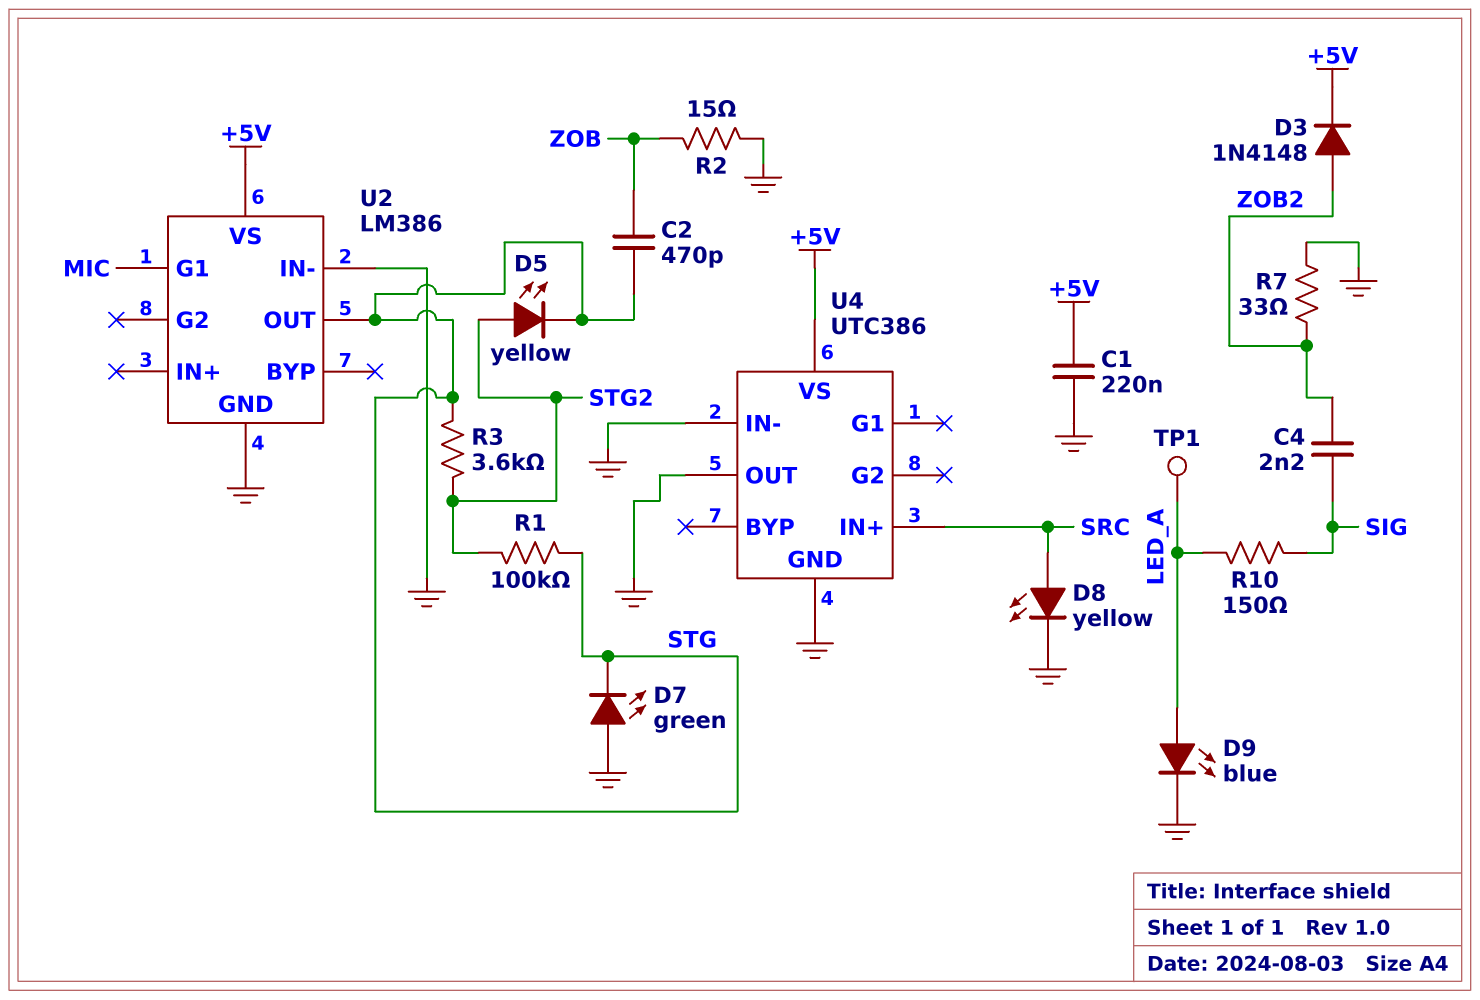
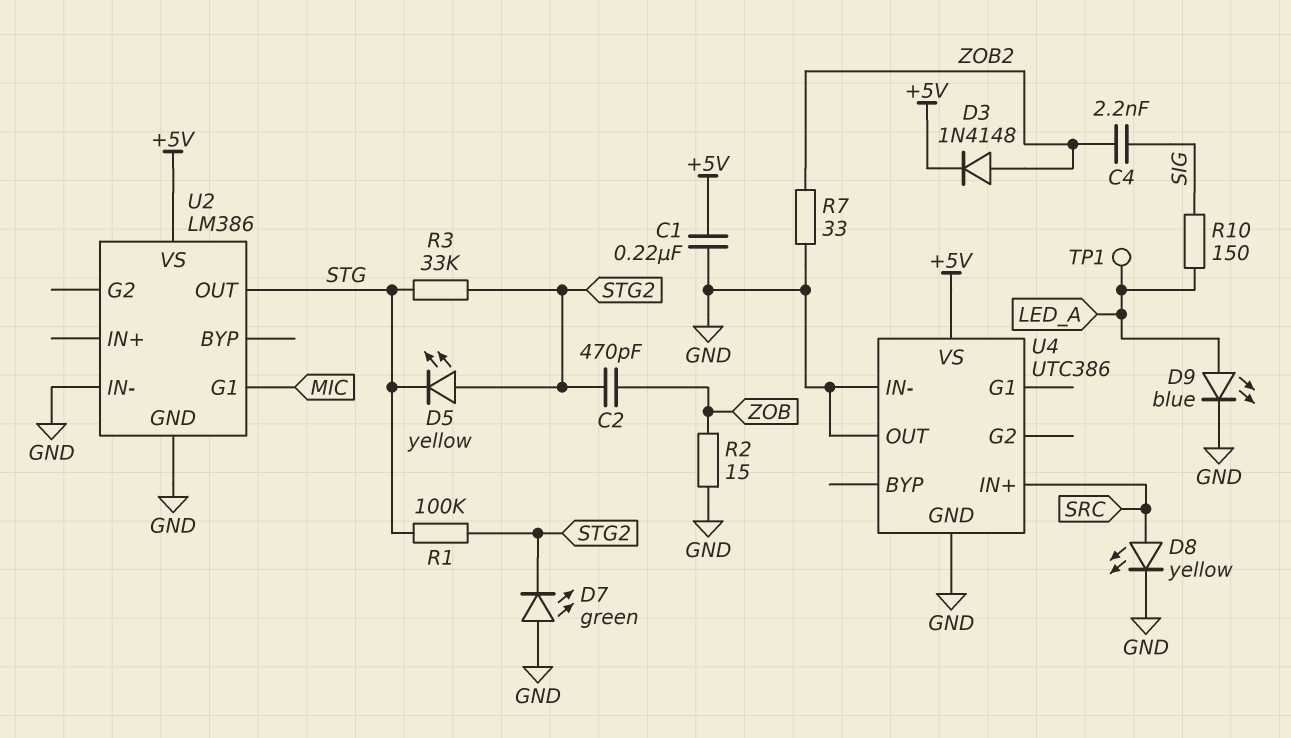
C2: 470pF (STG, ZOB) -> 470pF (STG2, ZOB)
D7: LED green (A GND, K STG) -> LED green (A GND, K STG2)
R3: 3.6k (STG, STG2) -> 33k (STG, STG2)

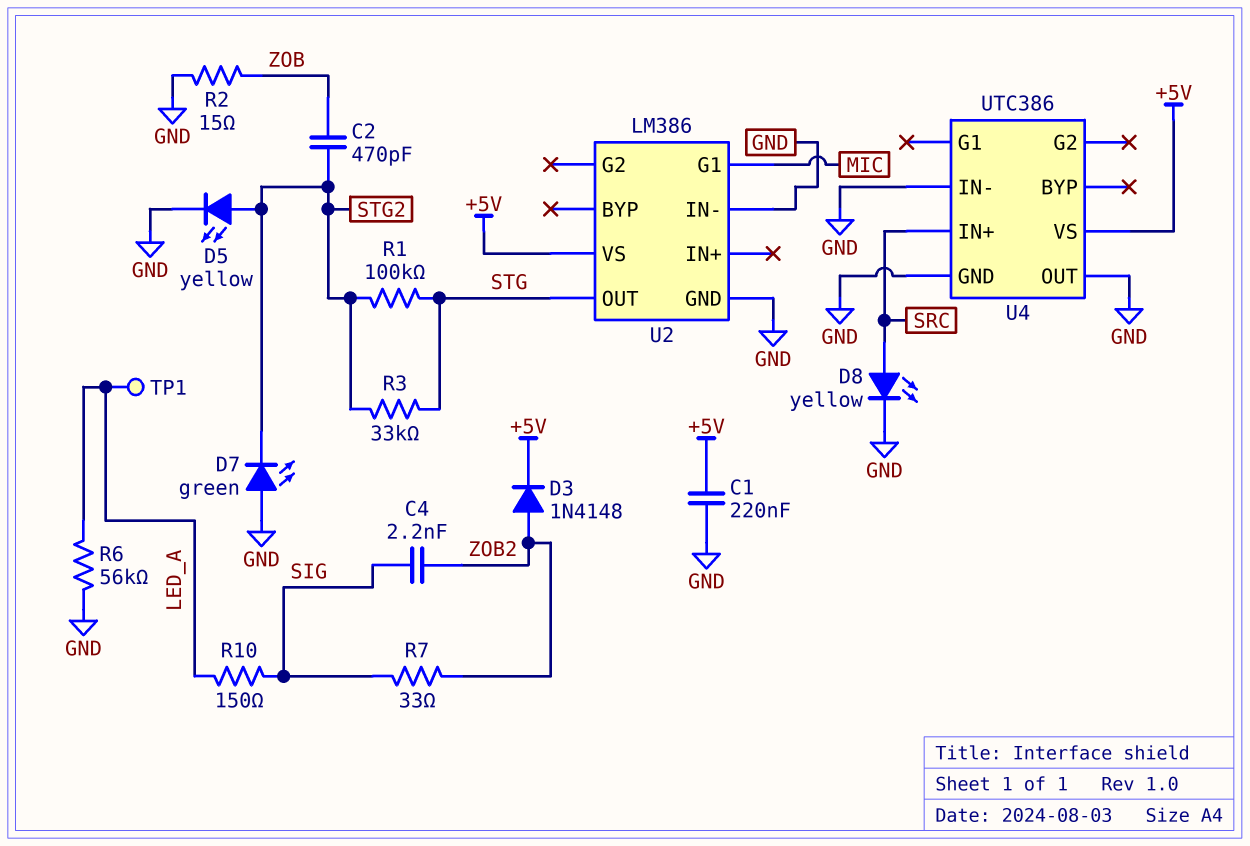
D5: LED yellow (A STG2, K STG) -> LED yellow (A STG2, K GND)
D9: LED blue (A LED_A, K GND) -> none
R6: none -> 56k (GND, LED_A)
R7: 33 (GND, ZOB2) -> 33 (SIG, ZOB2)

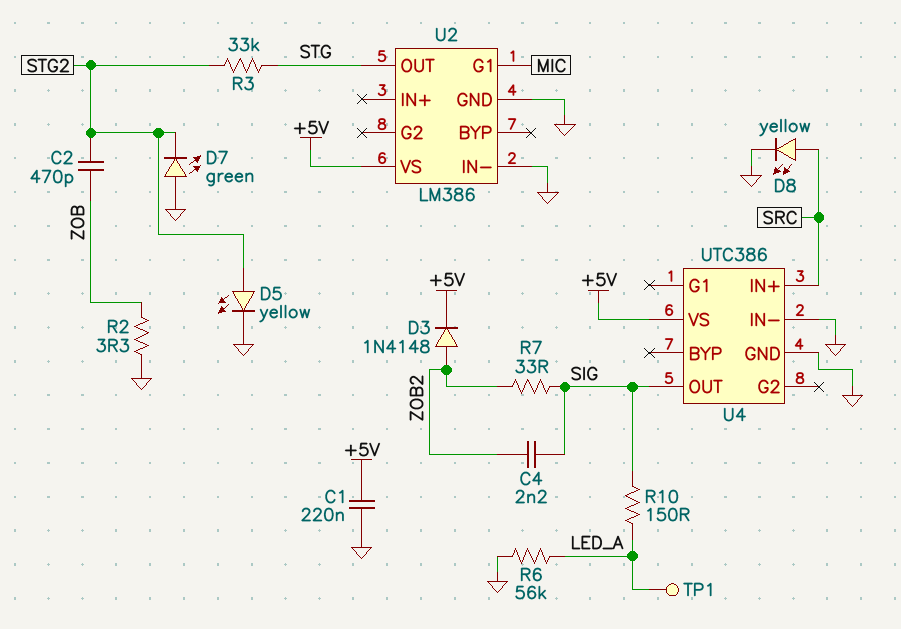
R1: 100k (STG, STG2) -> none
R2: 15 (GND, ZOB) -> 3.3 (GND, ZOB)
U4 pin OUT: GND -> SIG

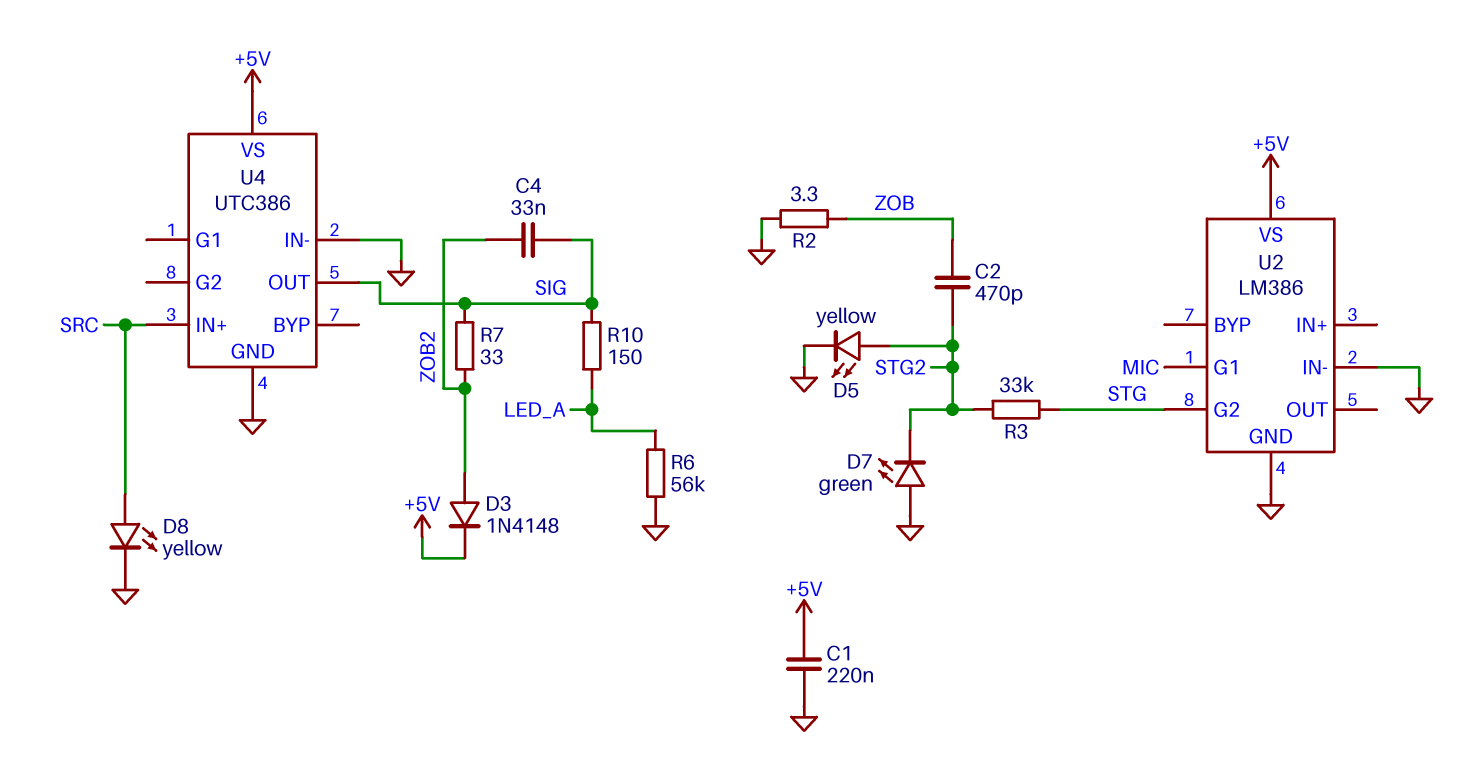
C4: 2.2nF (SIG, ZOB2) -> 33nF (SIG, ZOB2)
TP1: test point (LED_A) -> none
U2 pin G2: none -> STG
U2 pin OUT: STG -> none

